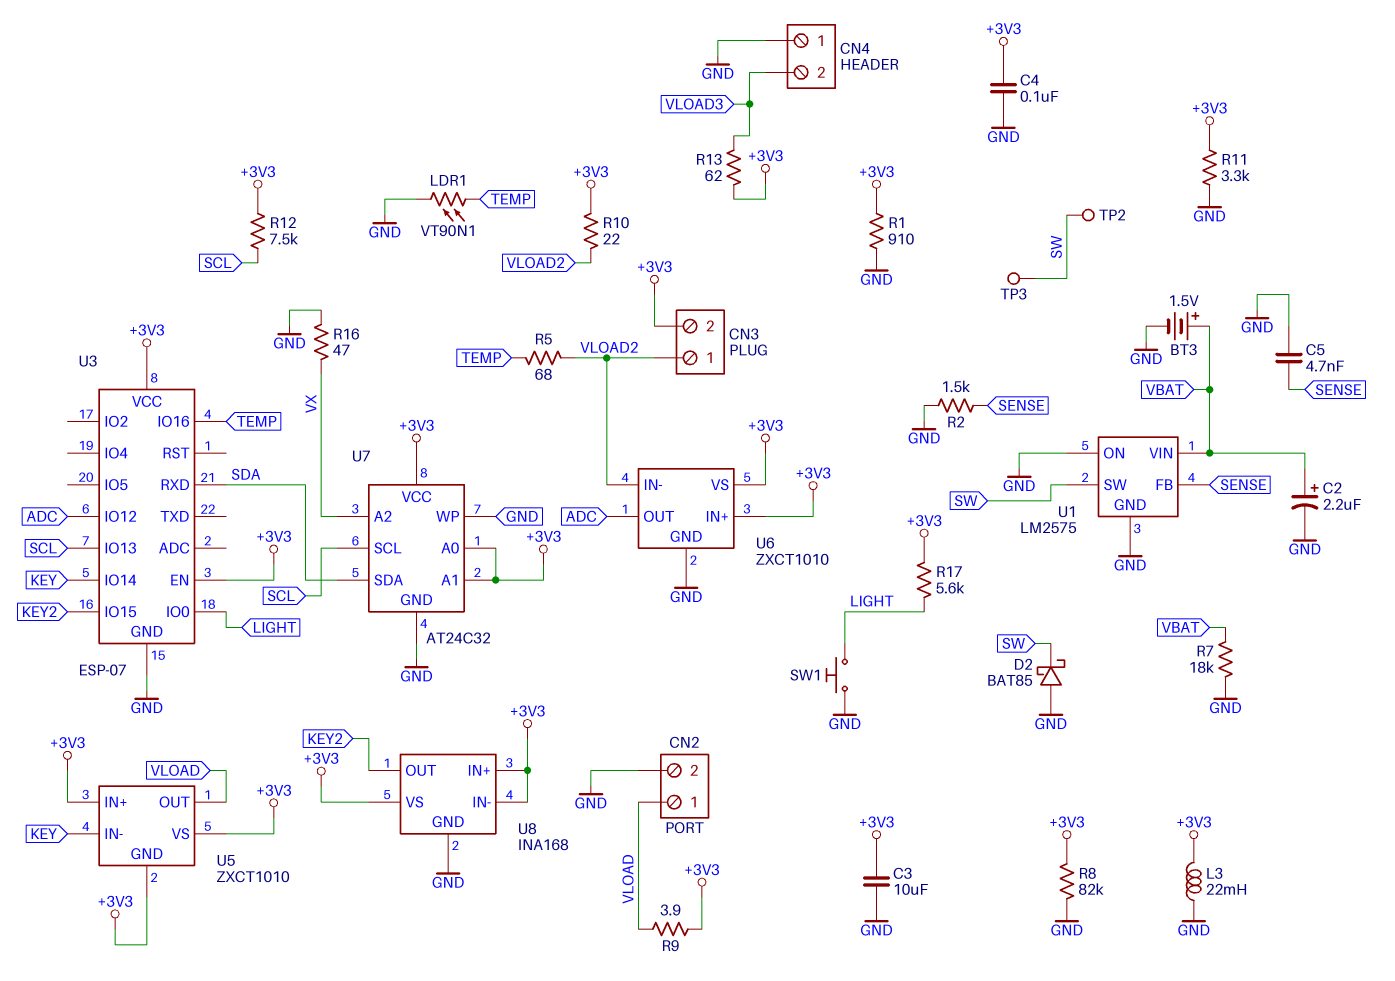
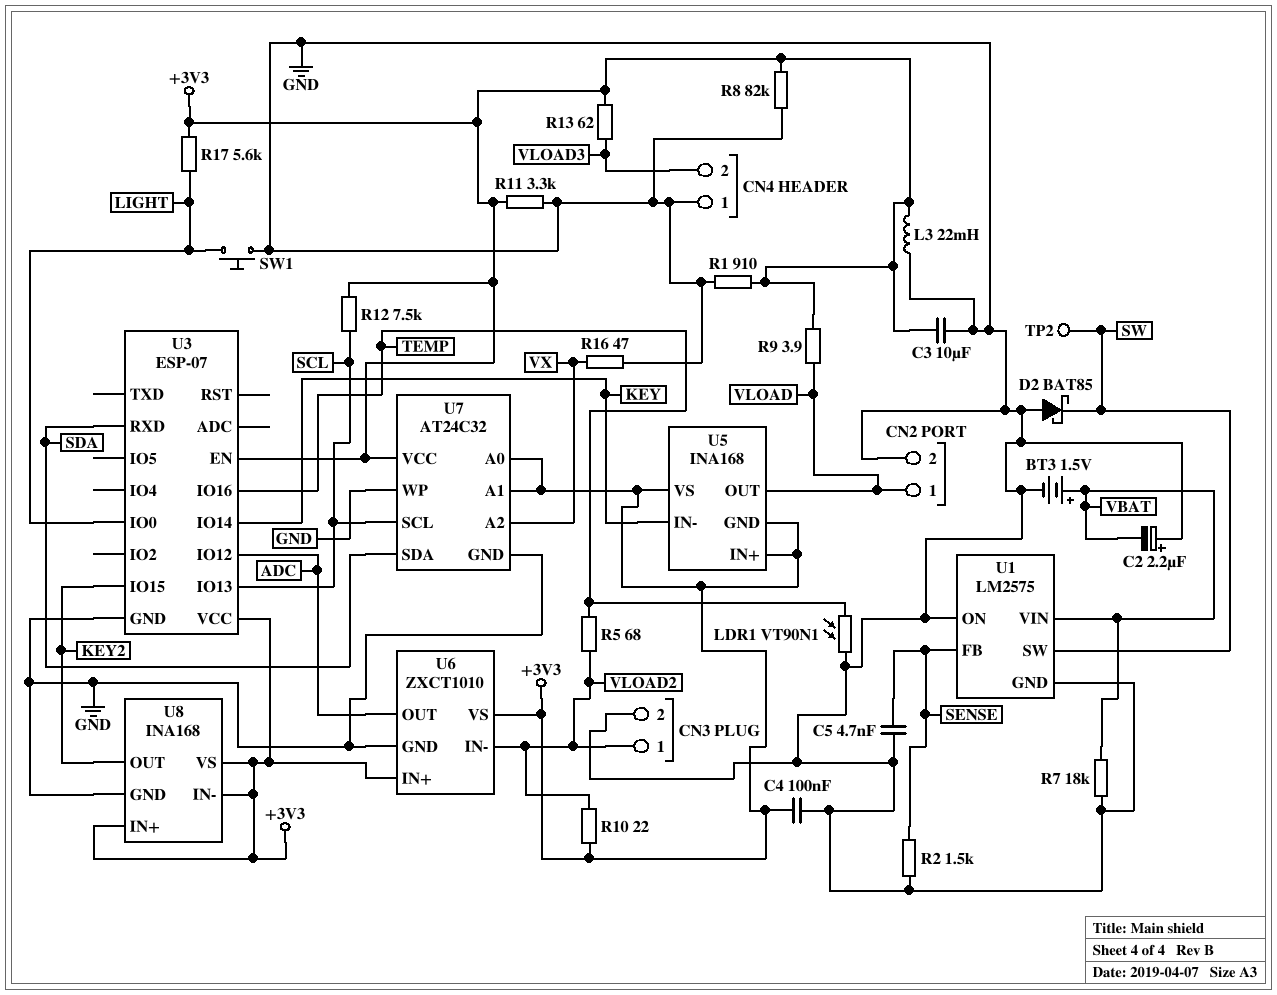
C2: 2.2uF (plus VBAT, minus GND) -> 2.2uF (plus GND, minus VBAT)
CN3 pin 2: +3V3 -> GND
TP3: test point (SW) -> none
U5: ZXCT1010 -> INA168

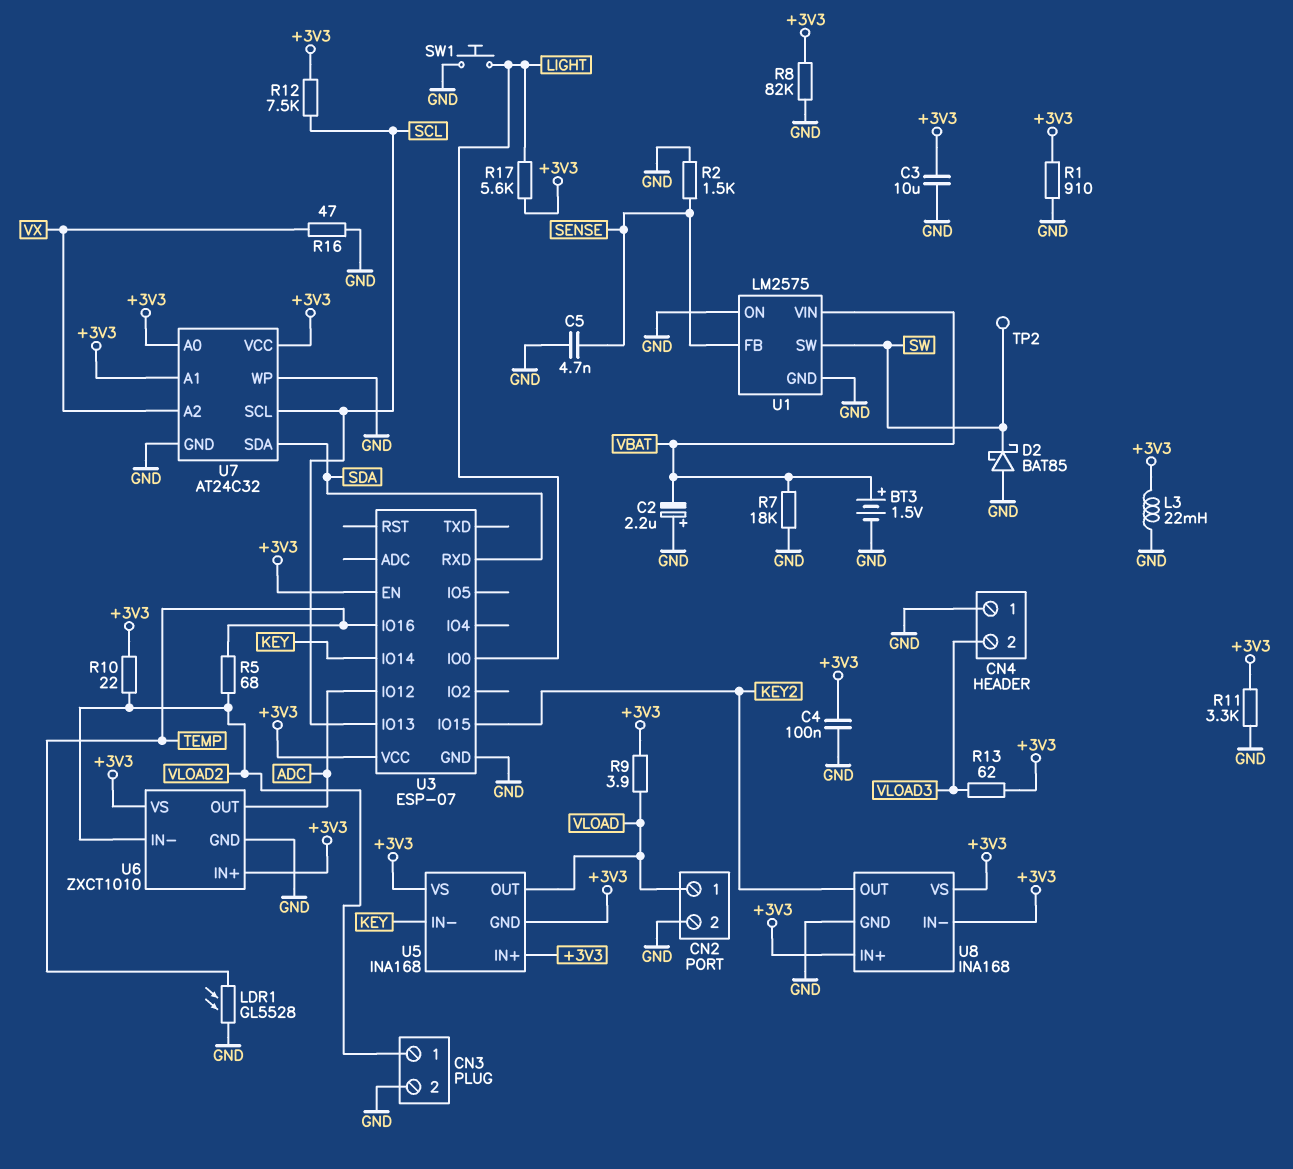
LDR1: VT90N1 (GND, TEMP) -> GL5528 (GND, TEMP)

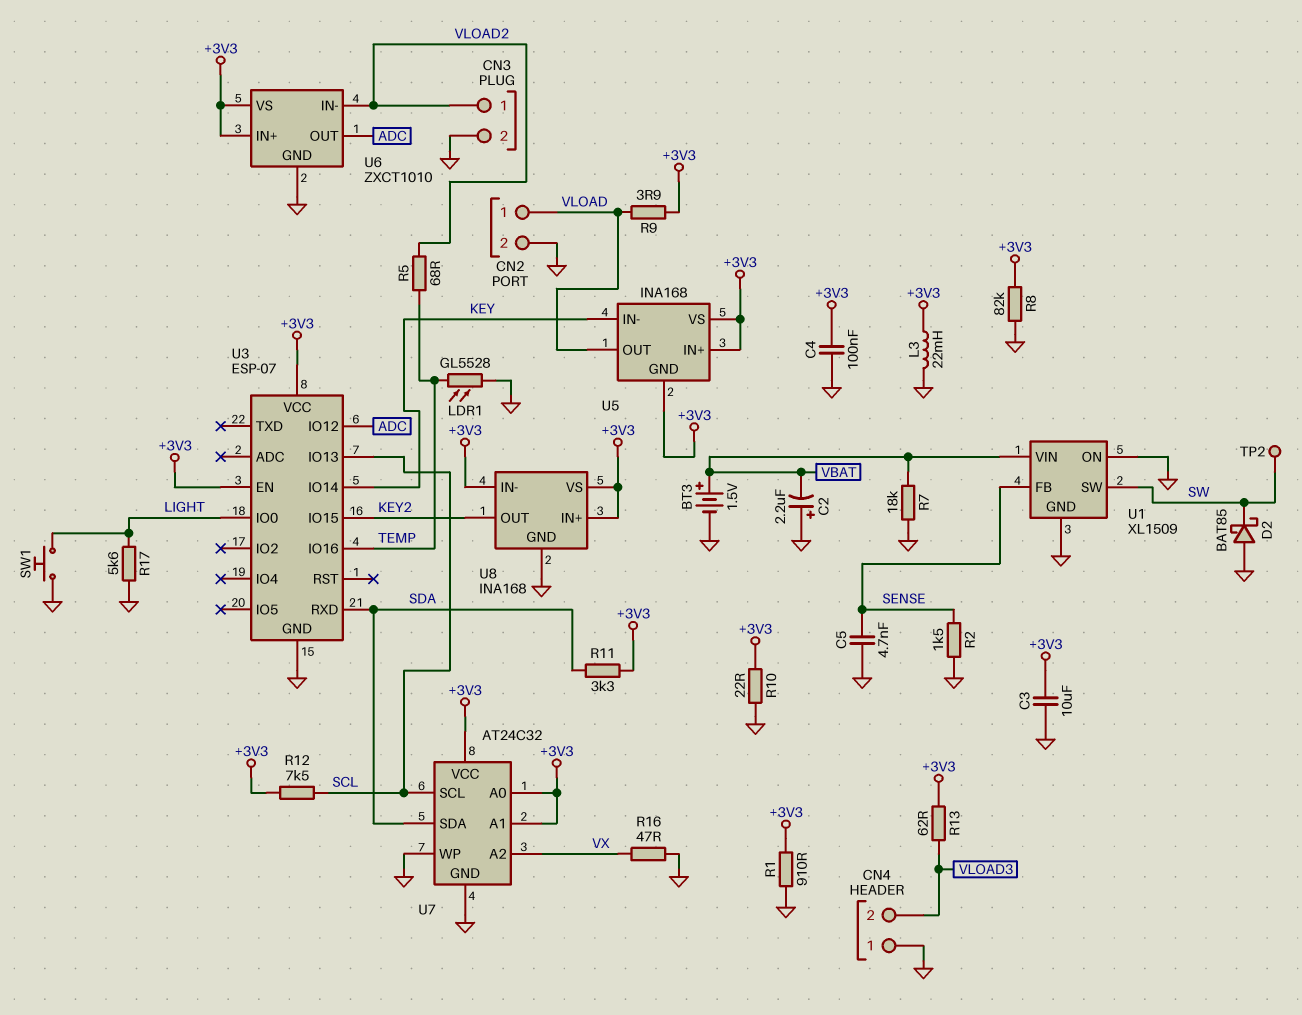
R10: 22 (+3V3, VLOAD2) -> 22 (+3V3, GND)
R11: 3.3k (+3V3, GND) -> 3.3k (+3V3, SDA)
R17: 5.6k (+3V3, LIGHT) -> 5.6k (GND, LIGHT)
U1: LM2575 -> XL1509

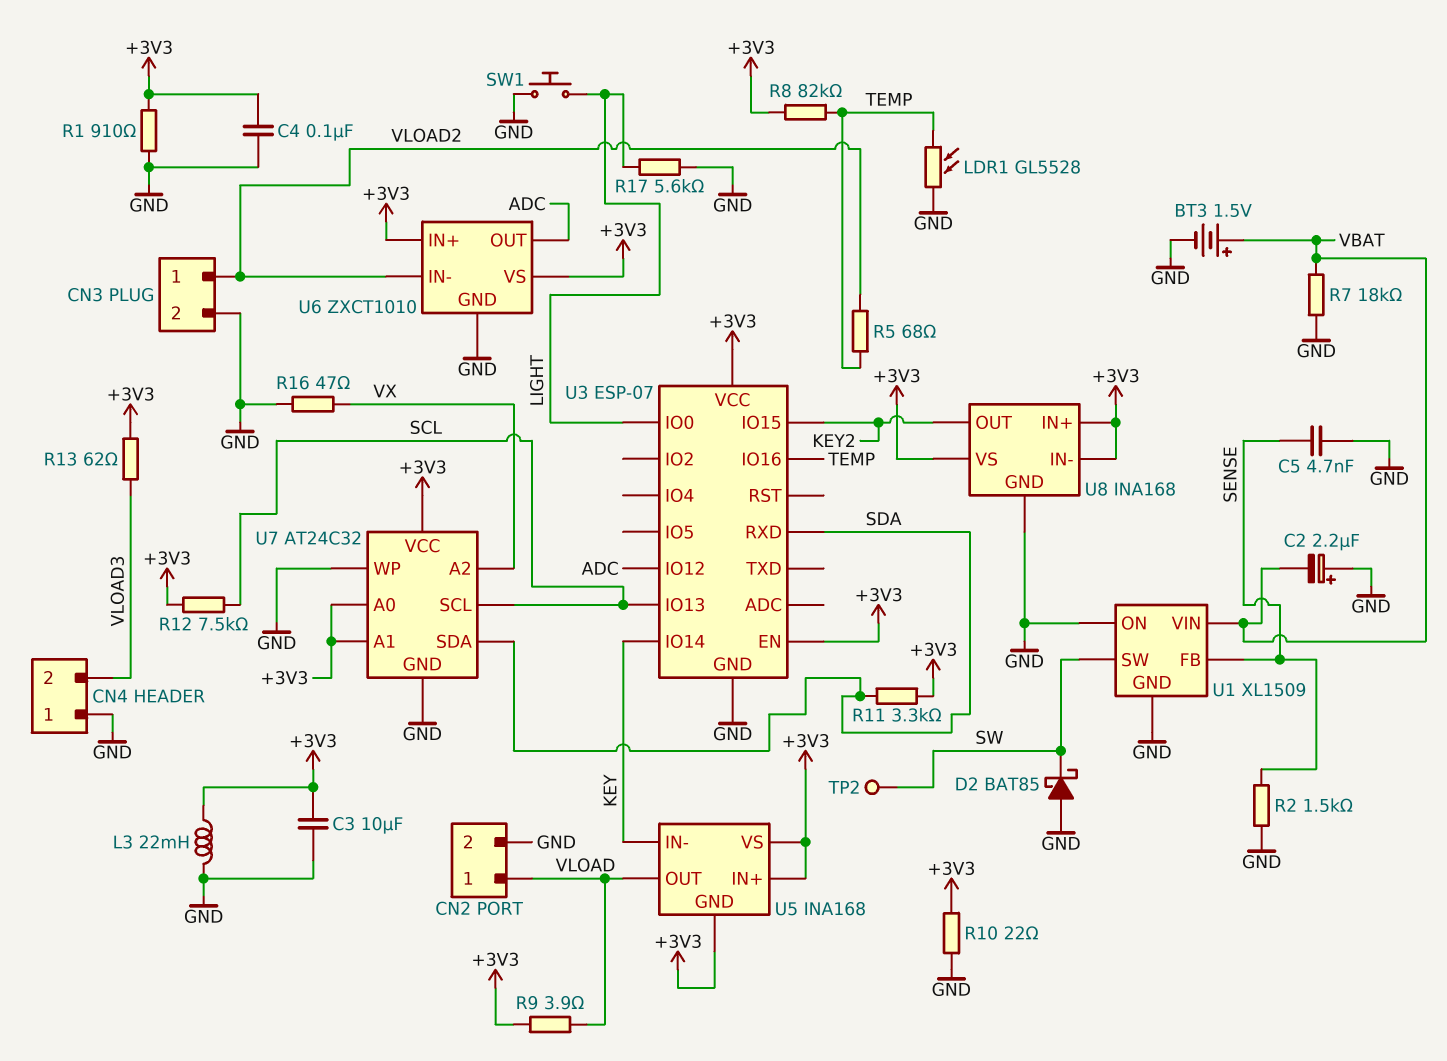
R8: 82k (+3V3, GND) -> 82k (+3V3, TEMP)

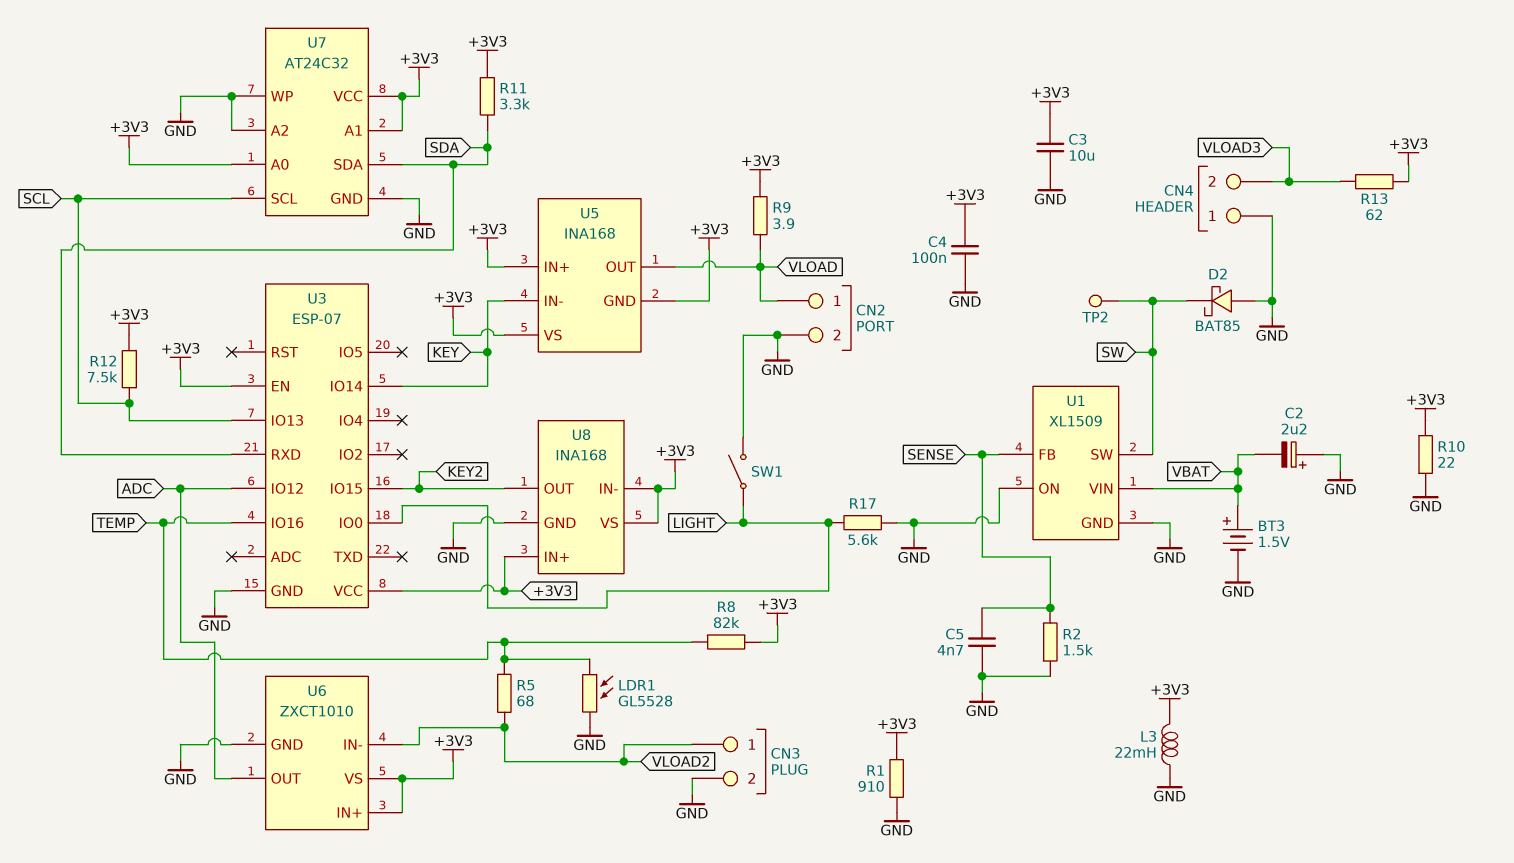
R7: 18k (GND, VBAT) -> none
R16: 47 (GND, VX) -> none
SW1: button (GND, LIGHT) -> switch (GND, LIGHT)
U7 pin A2: VX -> GND

